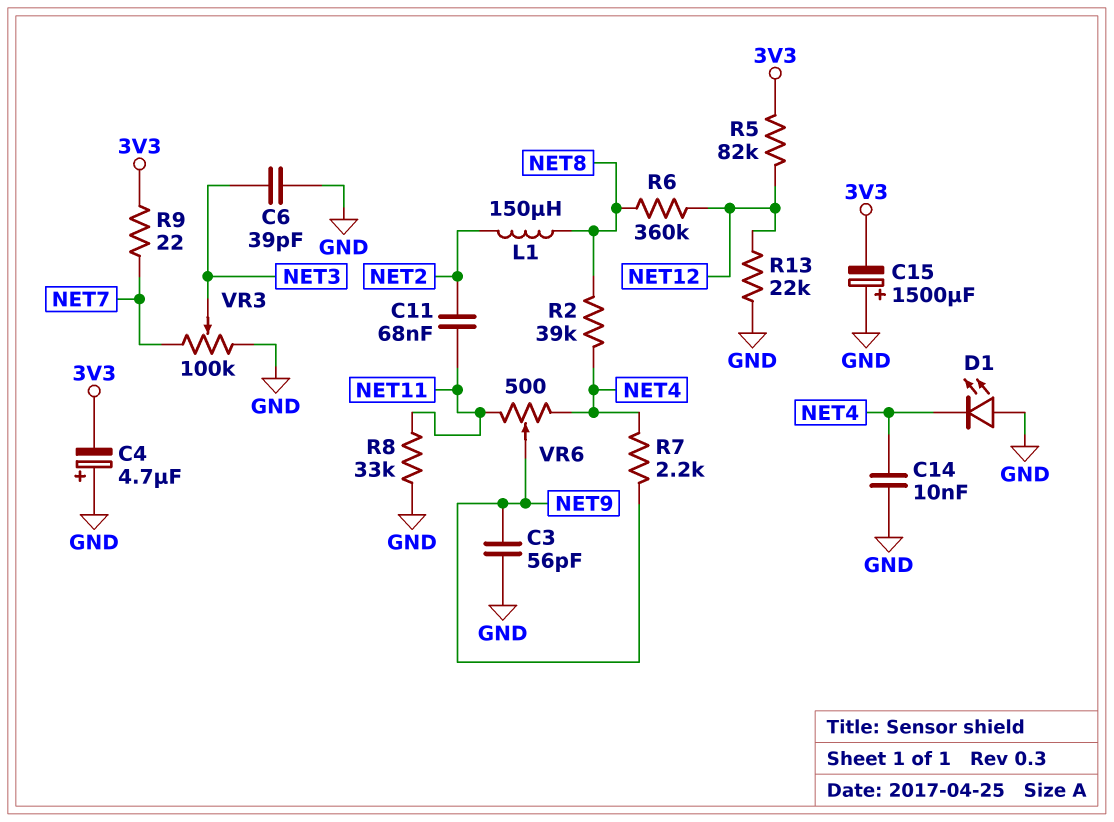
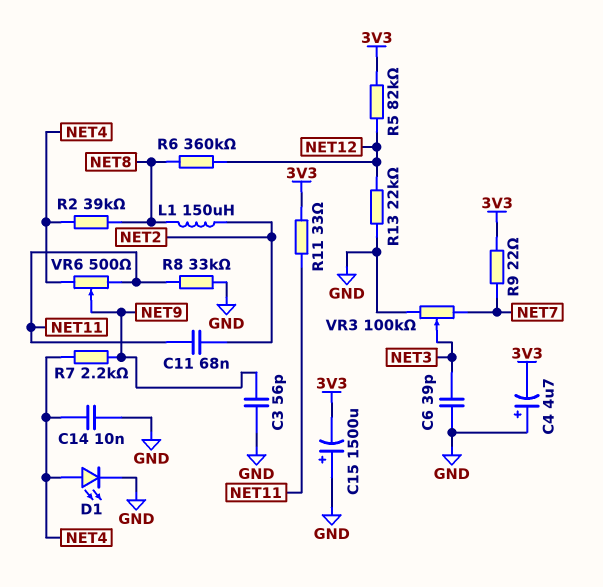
D1: LED (A GND, K NET4) -> LED (A NET4, K GND)
R11: none -> 33 (3V3, NET11)

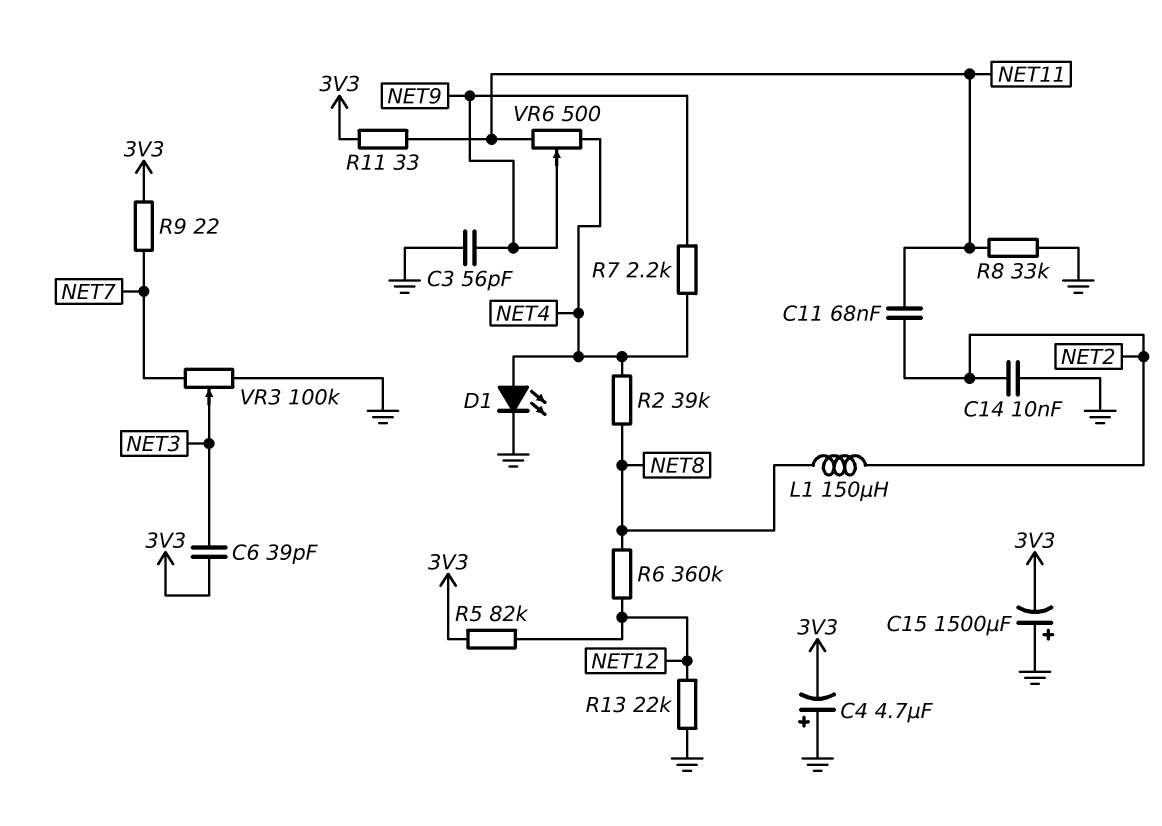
C6: 39pF (GND, NET3) -> 39pF (3V3, NET3)
C14: 10nF (GND, NET4) -> 10nF (GND, NET2)

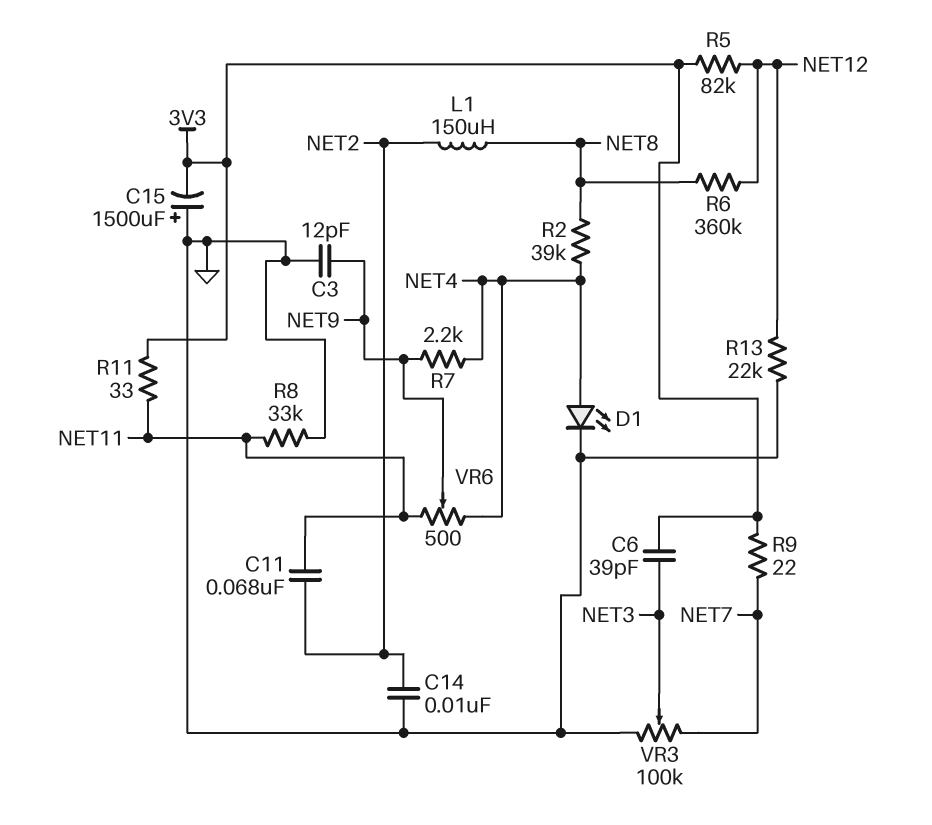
C3: 56pF (GND, NET9) -> 12pF (GND, NET9)
C4: 4.7uF (plus GND, minus 3V3) -> none

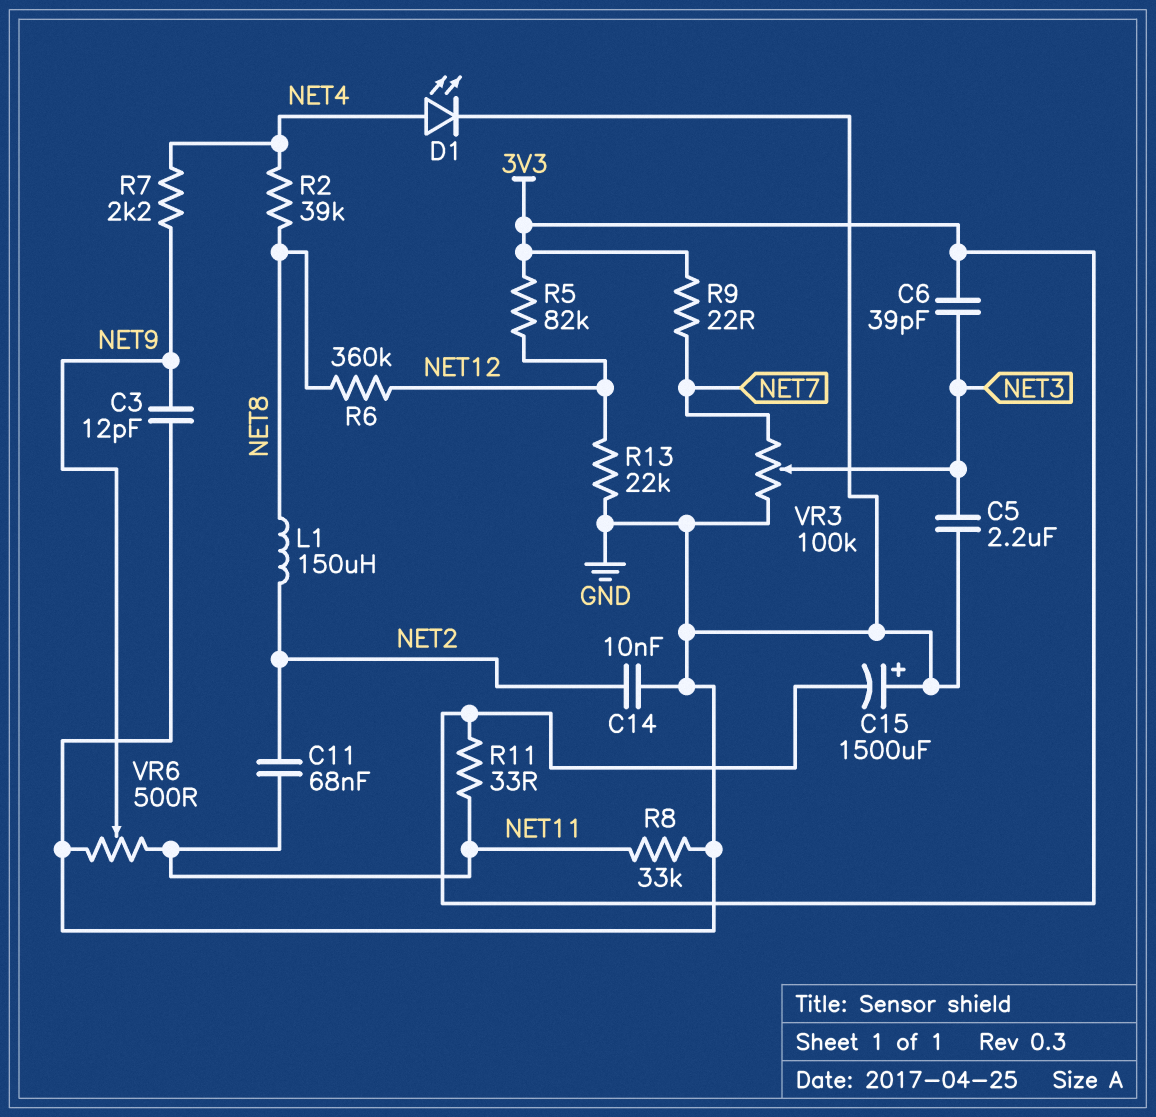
C5: none -> 2.2uF (GND, NET3)
VR6: 500 (NET4, NET11, wiper NET9) -> 500 (GND, NET11, wiper NET9)

